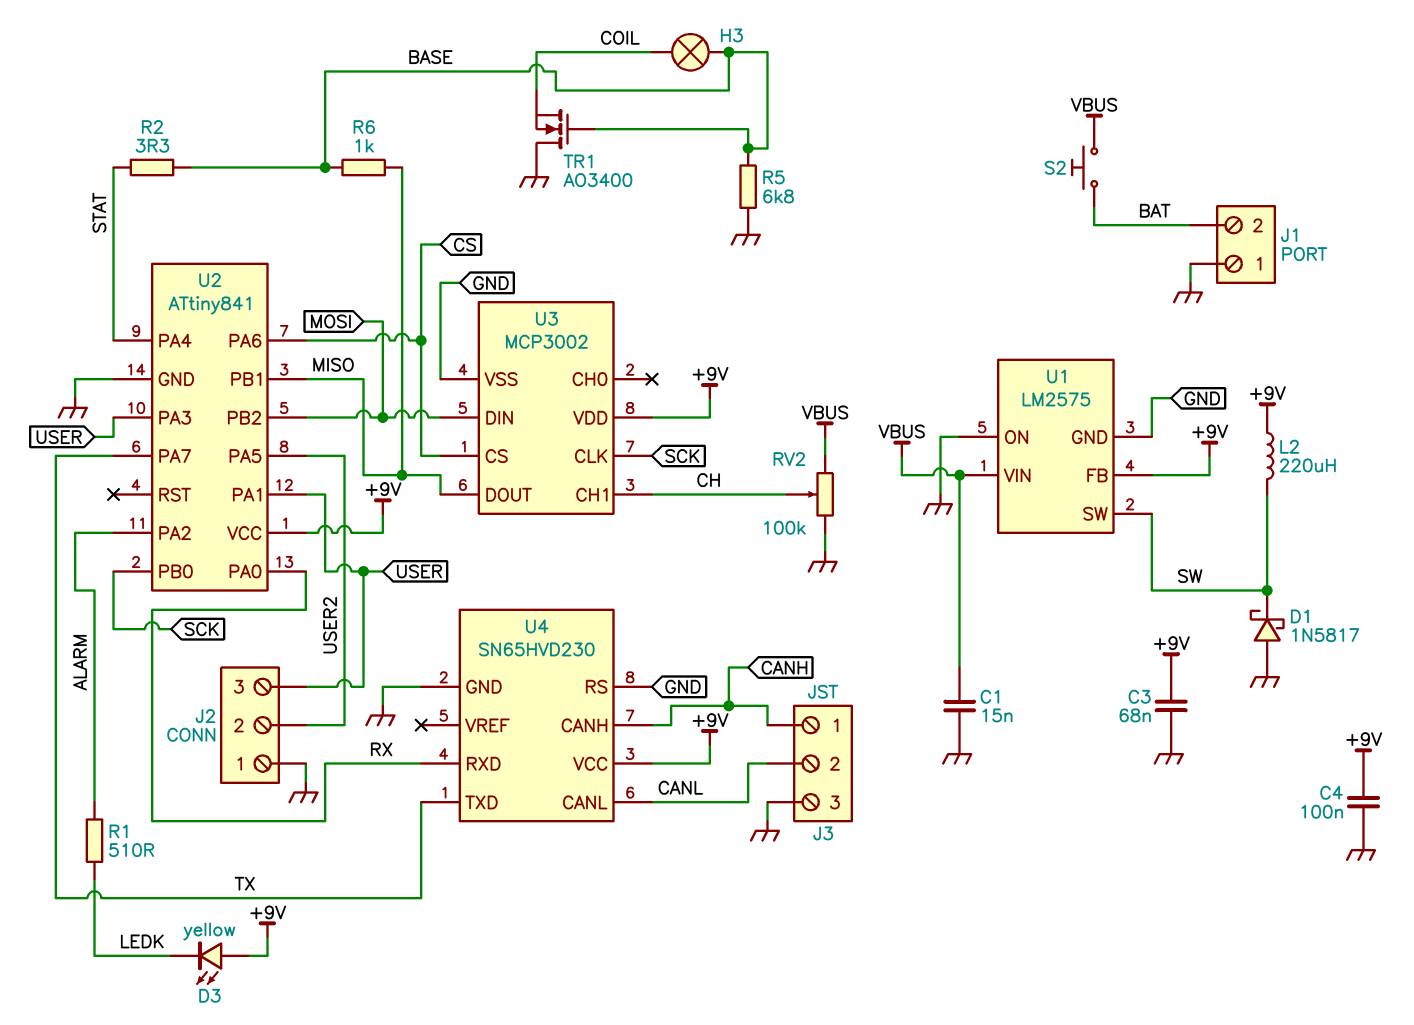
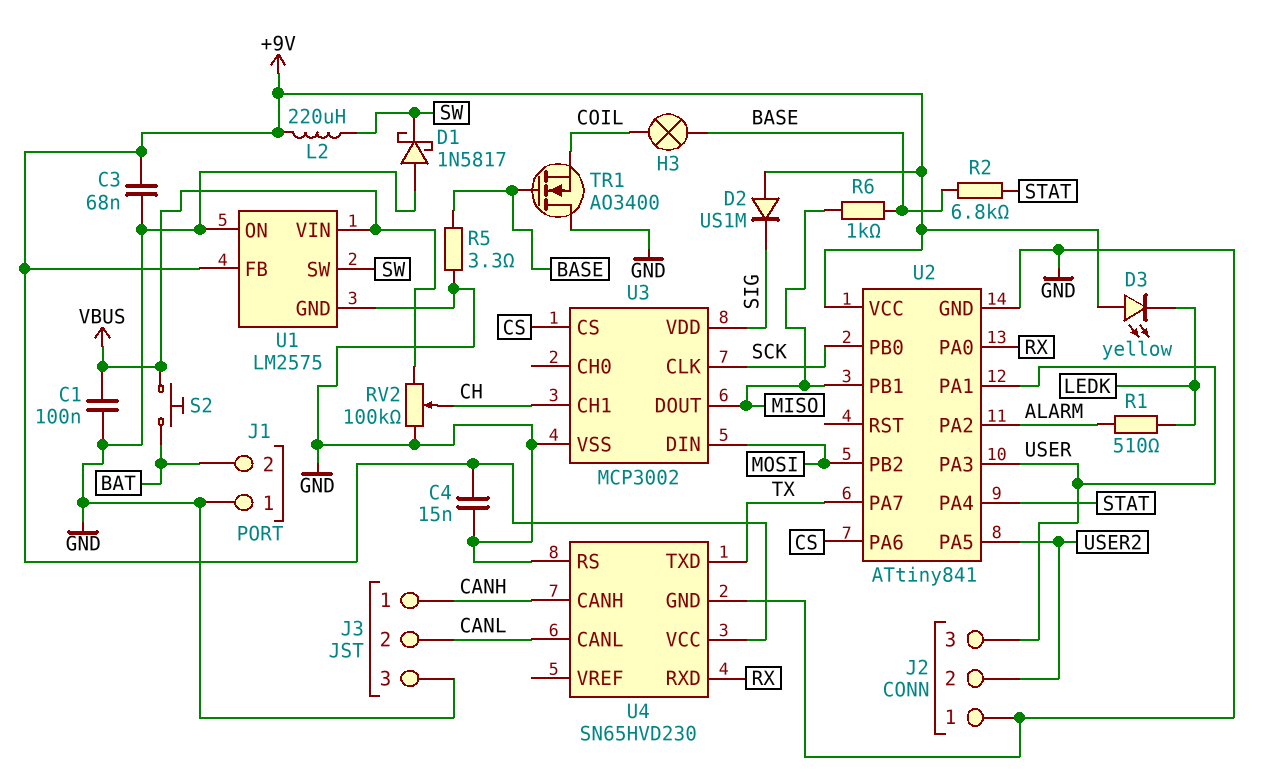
C1: 15nF (GND, VBUS) -> 100nF (GND, VBUS)
C4: 100nF (+9V, GND) -> 15nF (+9V, GND)
D2: none -> diode US1M (A +9V, K SIG)
R2: 3.3 (BASE, STAT) -> 6.8k (BASE, STAT)
R5: 6.8k (BASE, GND) -> 3.3 (BASE, GND)
U3 pin VDD: +9V -> SIG

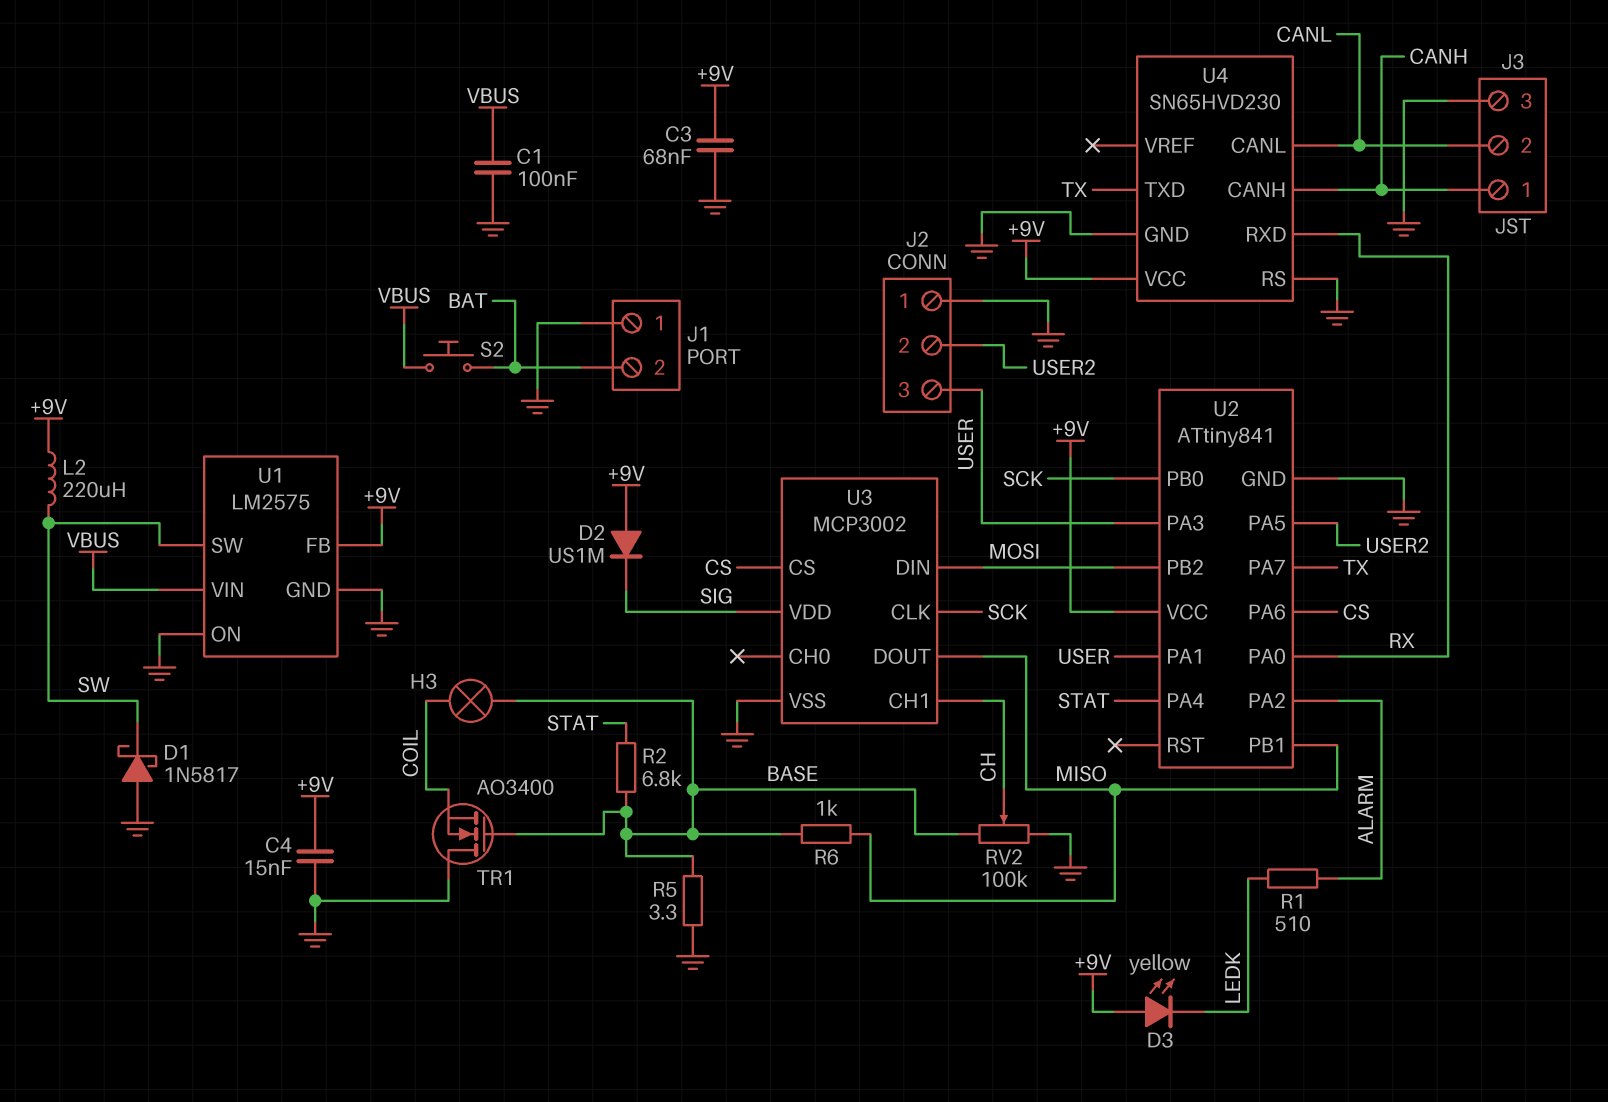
RV2: 100k (GND, VBUS, wiper CH) -> 100k (BASE, GND, wiper CH)

